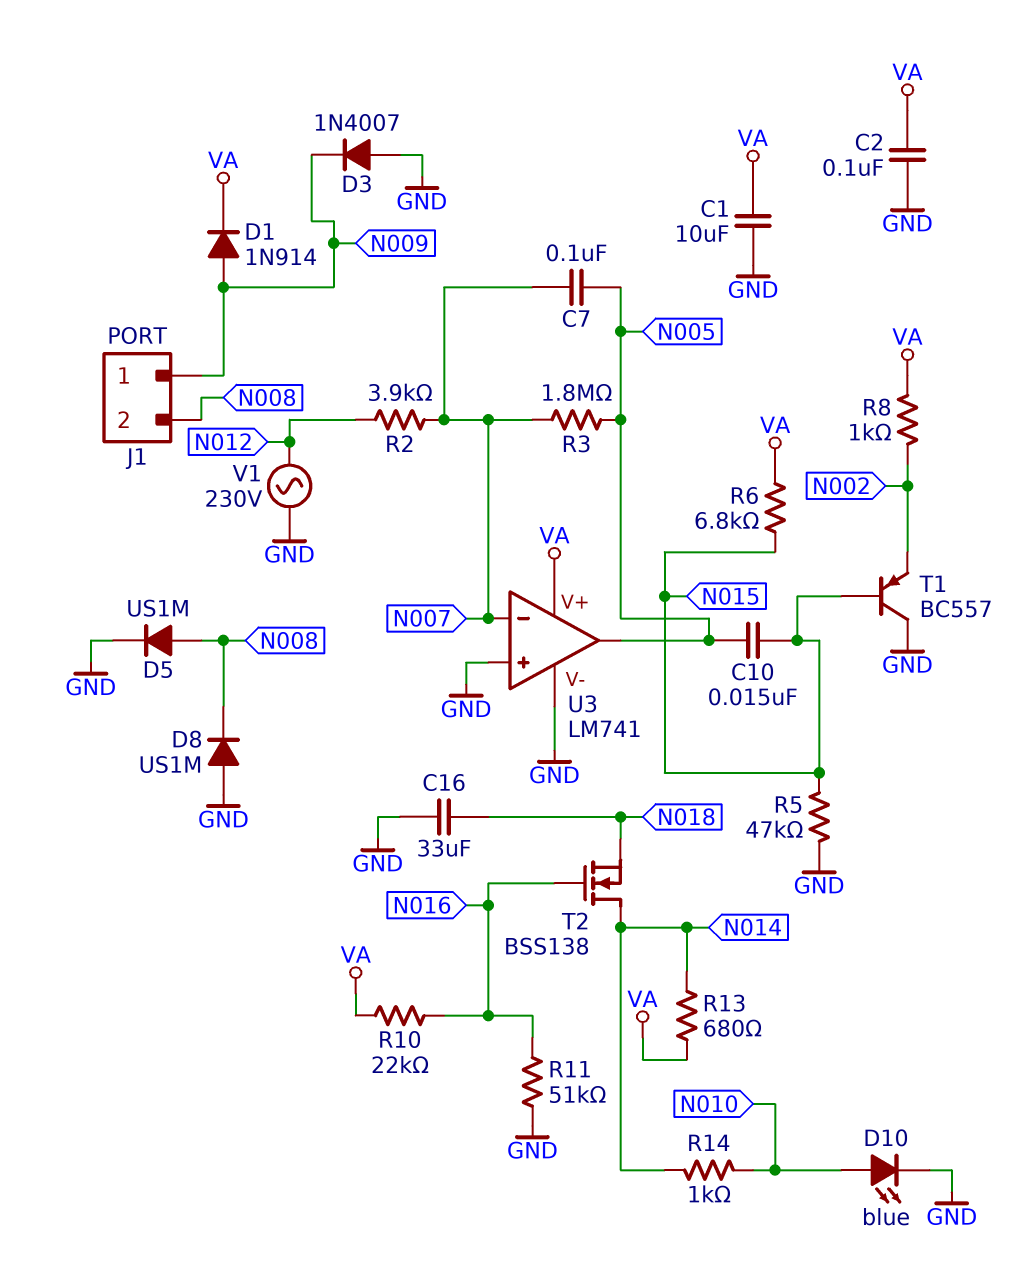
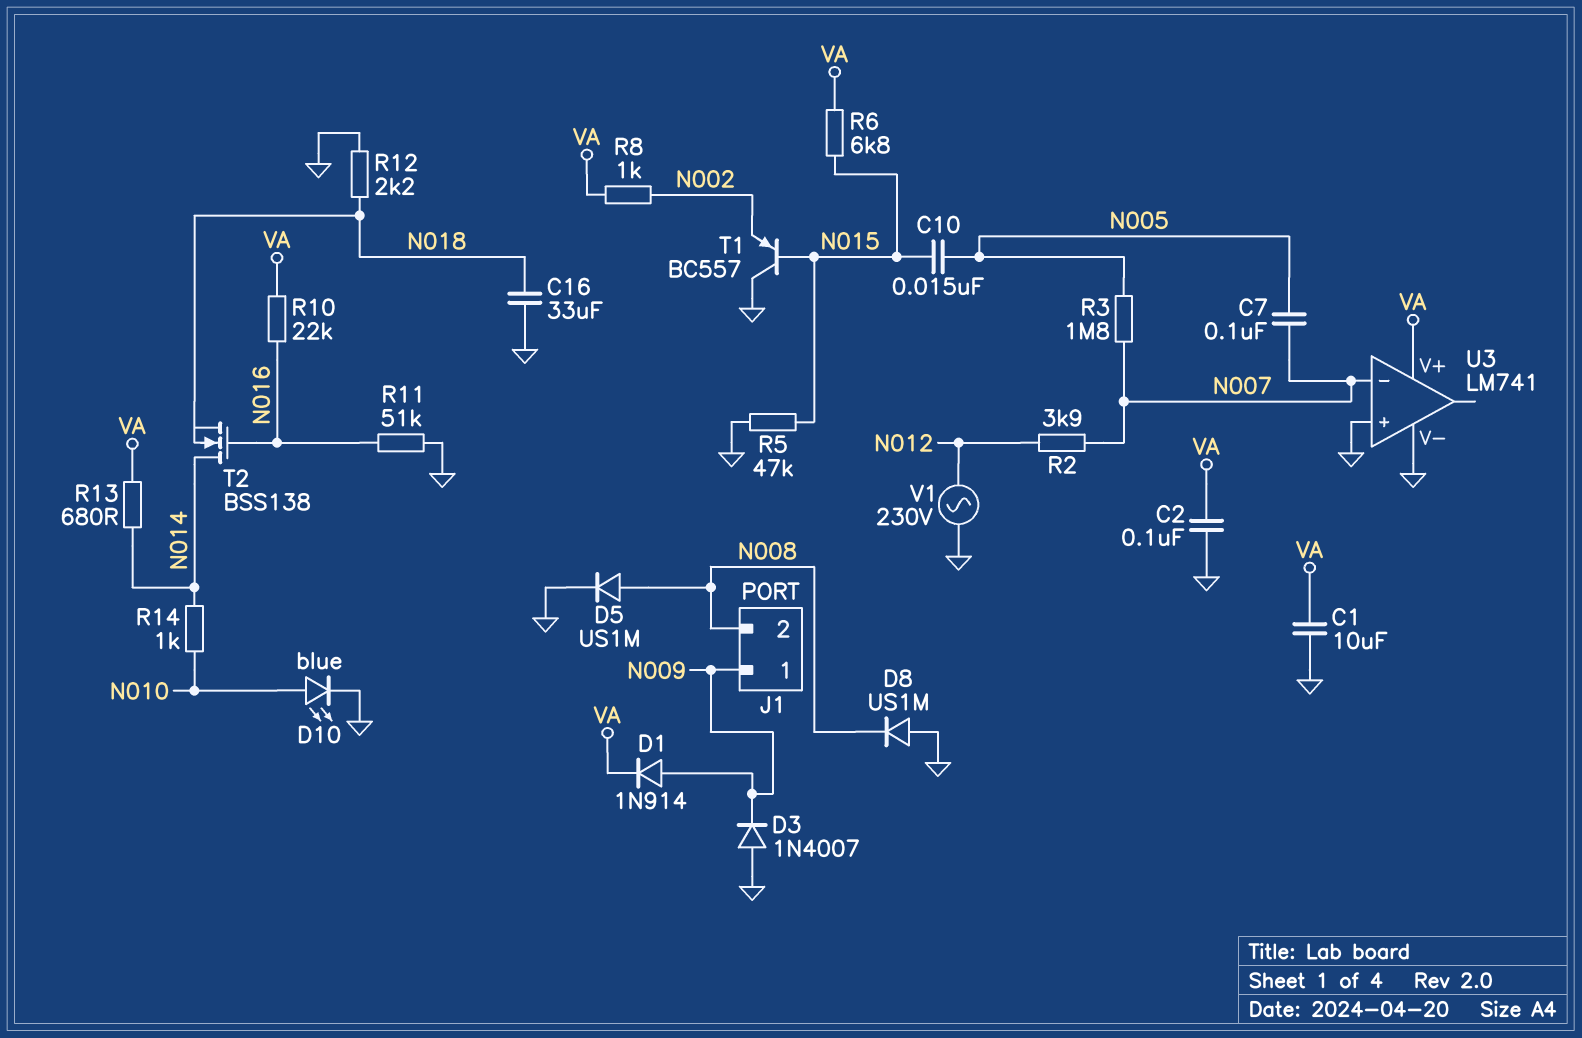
R12: none -> 2.2k (GND, N018)
U3 pin out: N005 -> none

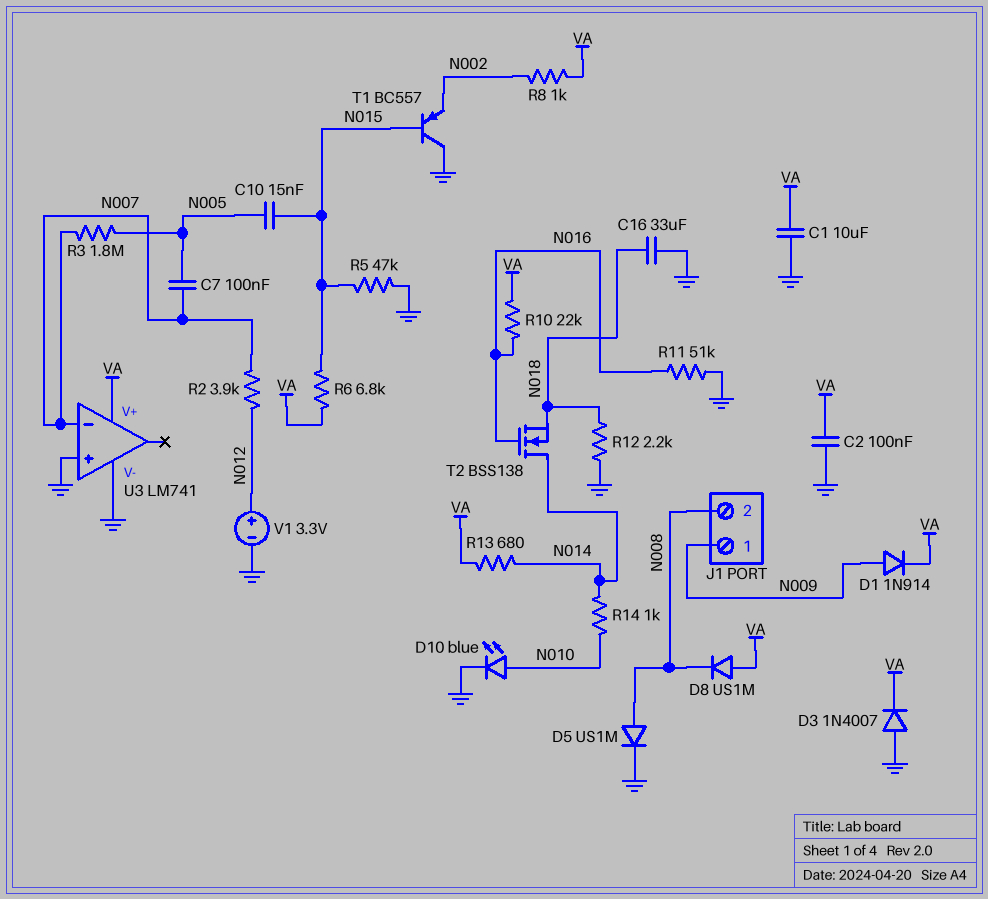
D3: diode 1N4007 (A GND, K N009) -> diode 1N4007 (A GND, K VA)
D8: diode US1M (A GND, K N008) -> diode US1M (A VA, K N008)
V1: AC 230V (GND, N012) -> 3.3V (plus N012, minus GND)

